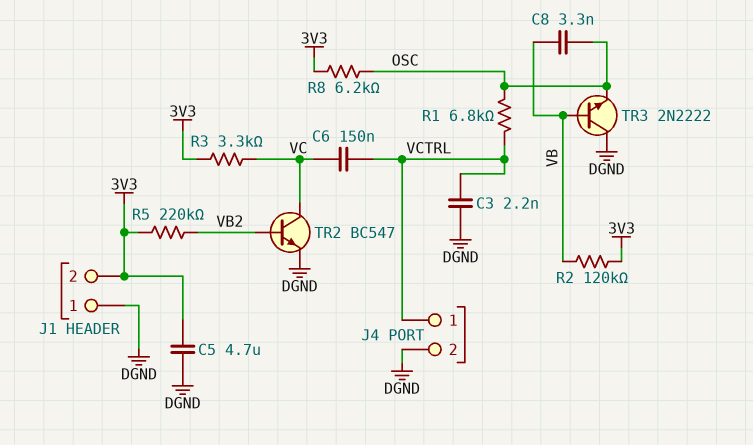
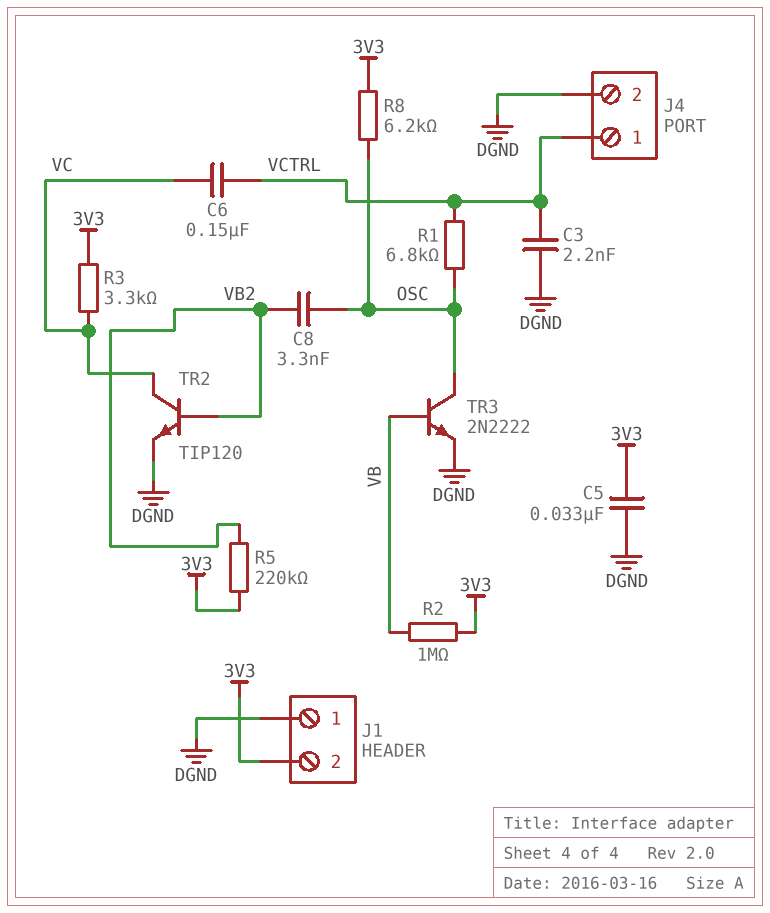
C5: 4.7uF (3V3, DGND) -> 33nF (3V3, DGND)
C8: 3.3nF (OSC, VB) -> 3.3nF (OSC, VB2)
R2: 120k (3V3, VB) -> 1M (3V3, VB)
TR2: NPN BC547 (B VB2, C VC, E DGND) -> NPN TIP120 (B VB2, C VC, E DGND)
TR3: NPN 2N2222 (B VB, C DGND, E OSC) -> NPN 2N2222 (B VB, C OSC, E DGND)

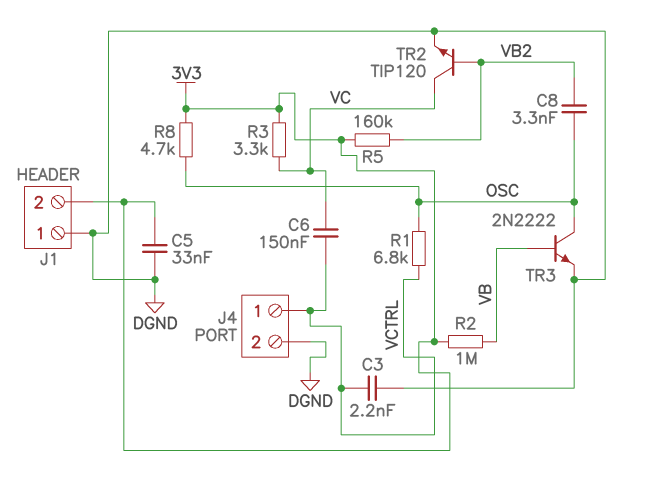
R5: 220k (3V3, VB2) -> 160k (3V3, VB2)
R8: 6.2k (3V3, OSC) -> 4.7k (3V3, OSC)

